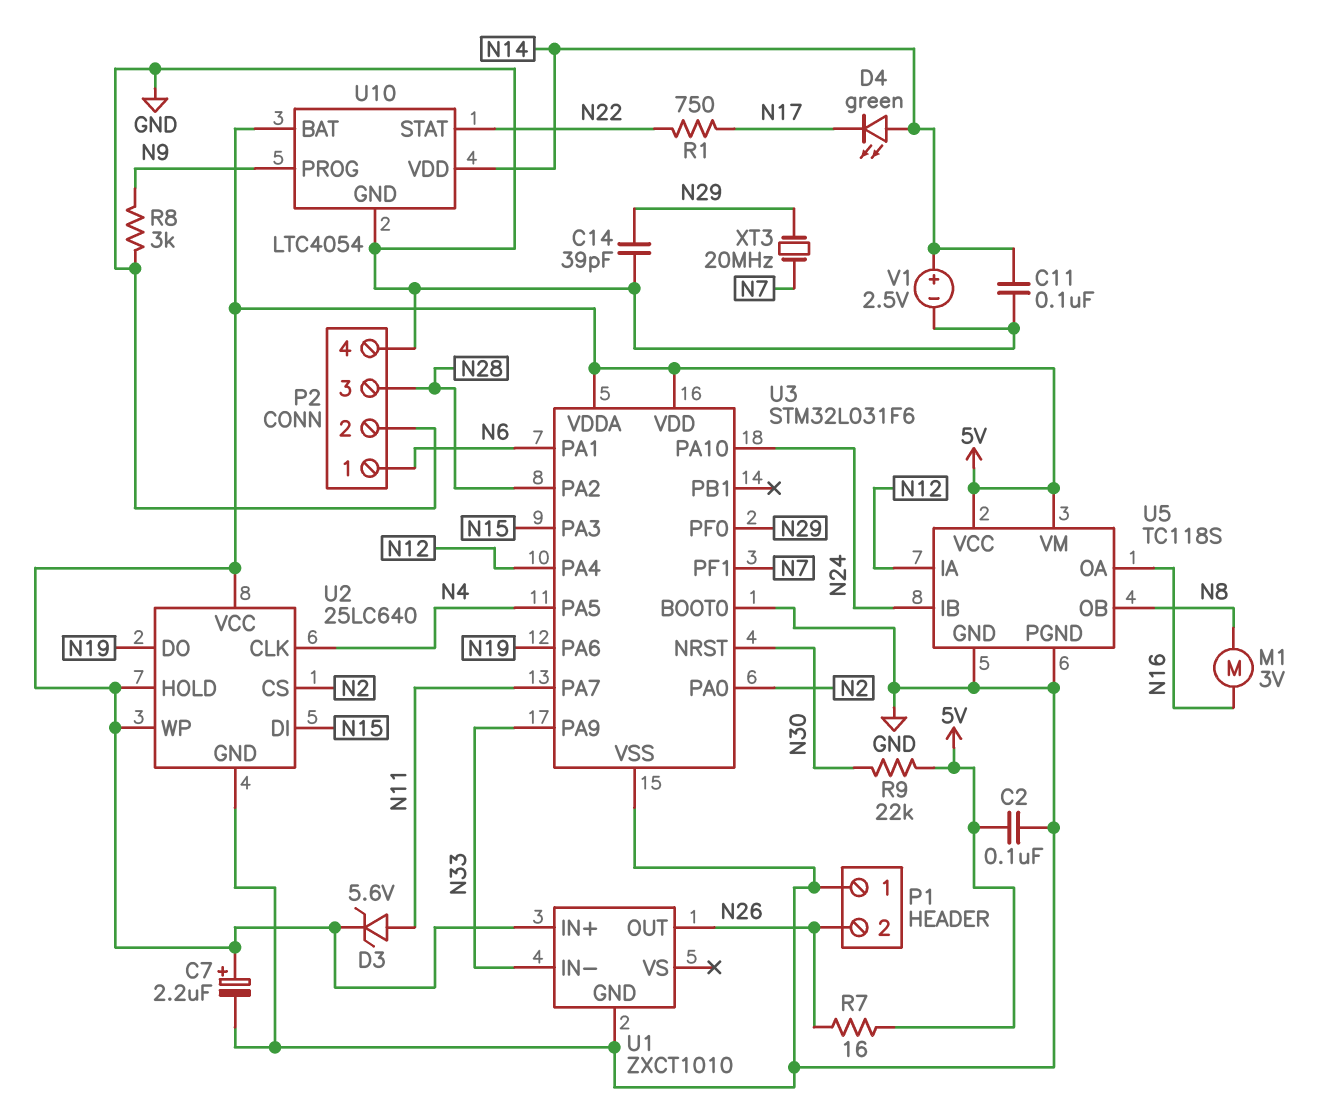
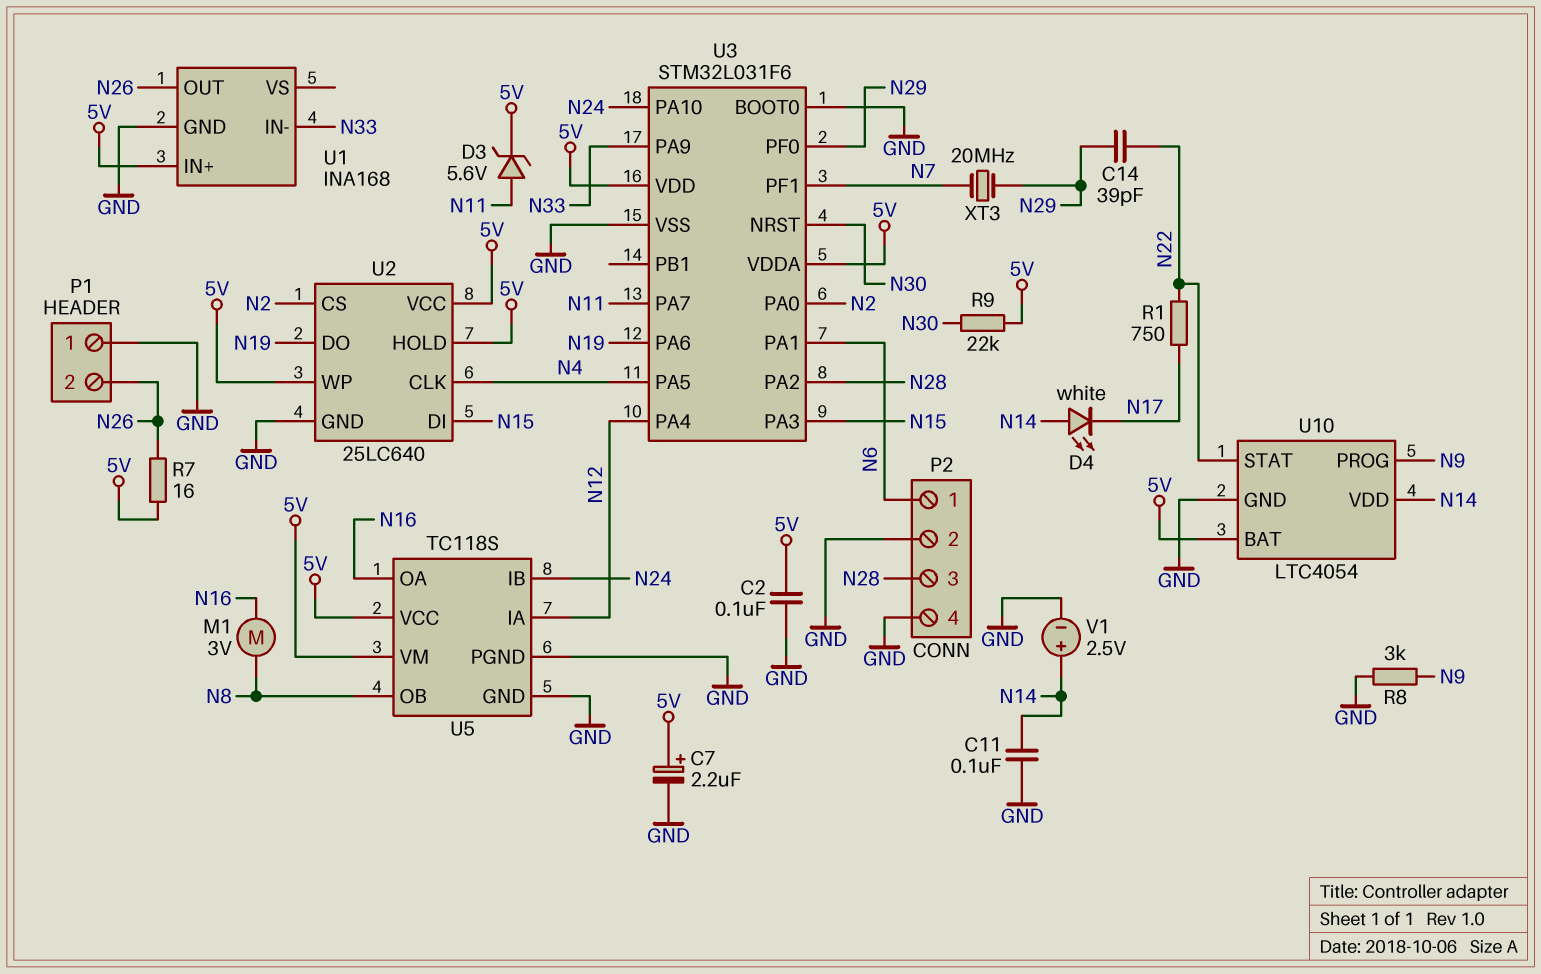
C14: 39pF (GND, N29) -> 39pF (N22, N29)
D4: LED green (A N14, K N17) -> LED white (A N14, K N17)
U1: ZXCT1010 -> INA168

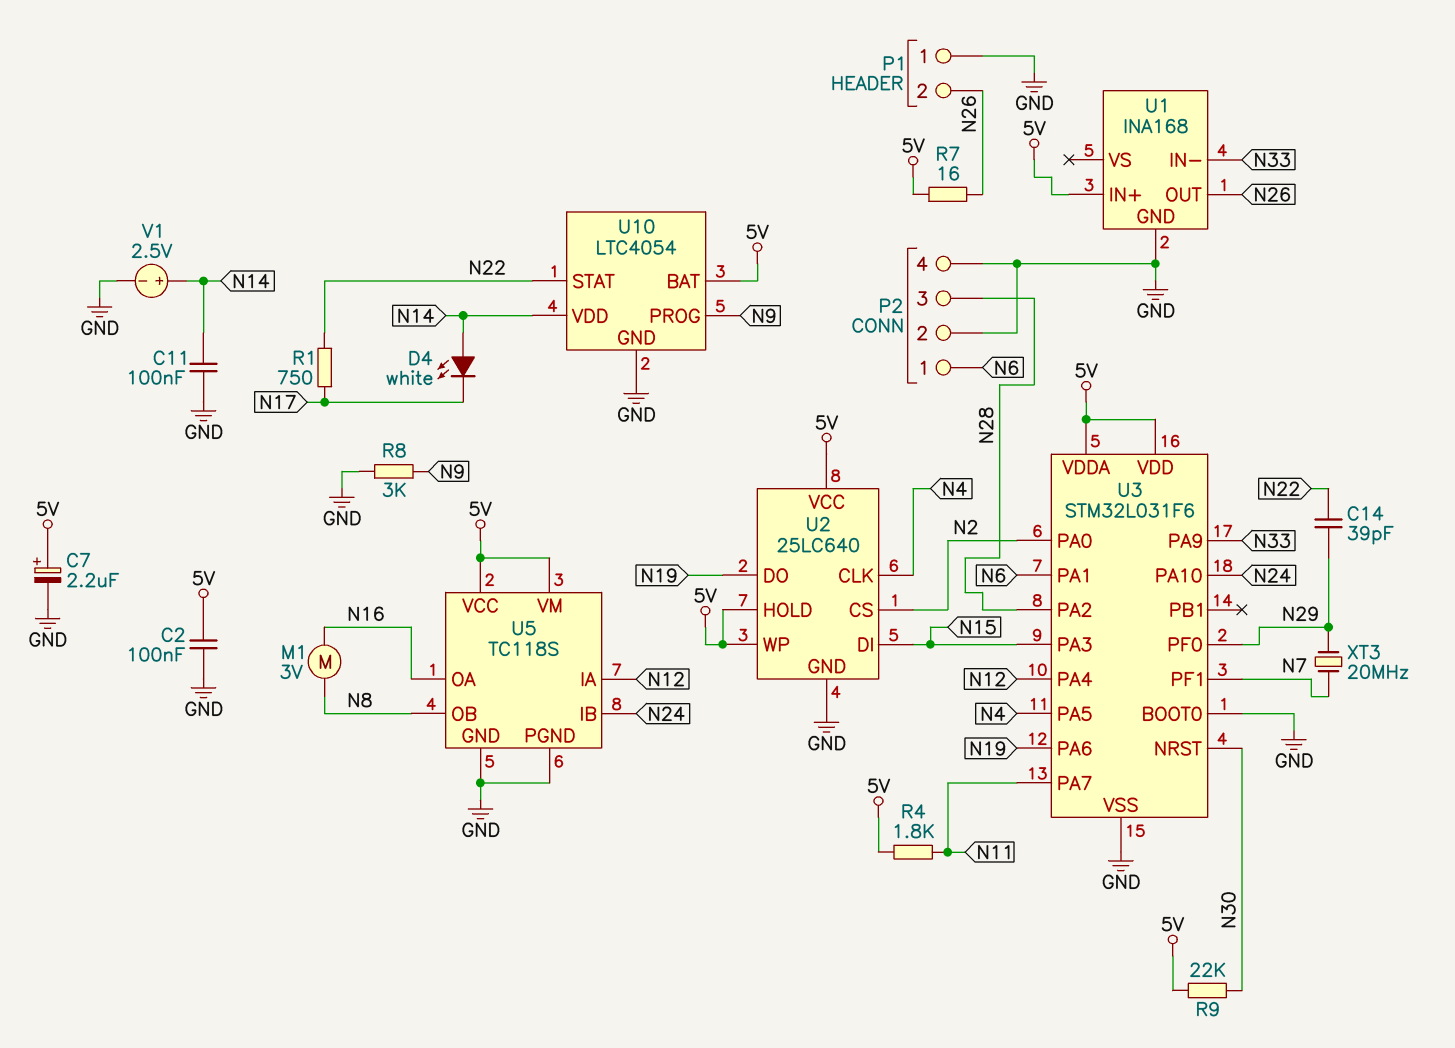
D3: zener 5.6V (A N11, K 5V) -> none
R4: none -> 1.8k (5V, N11)

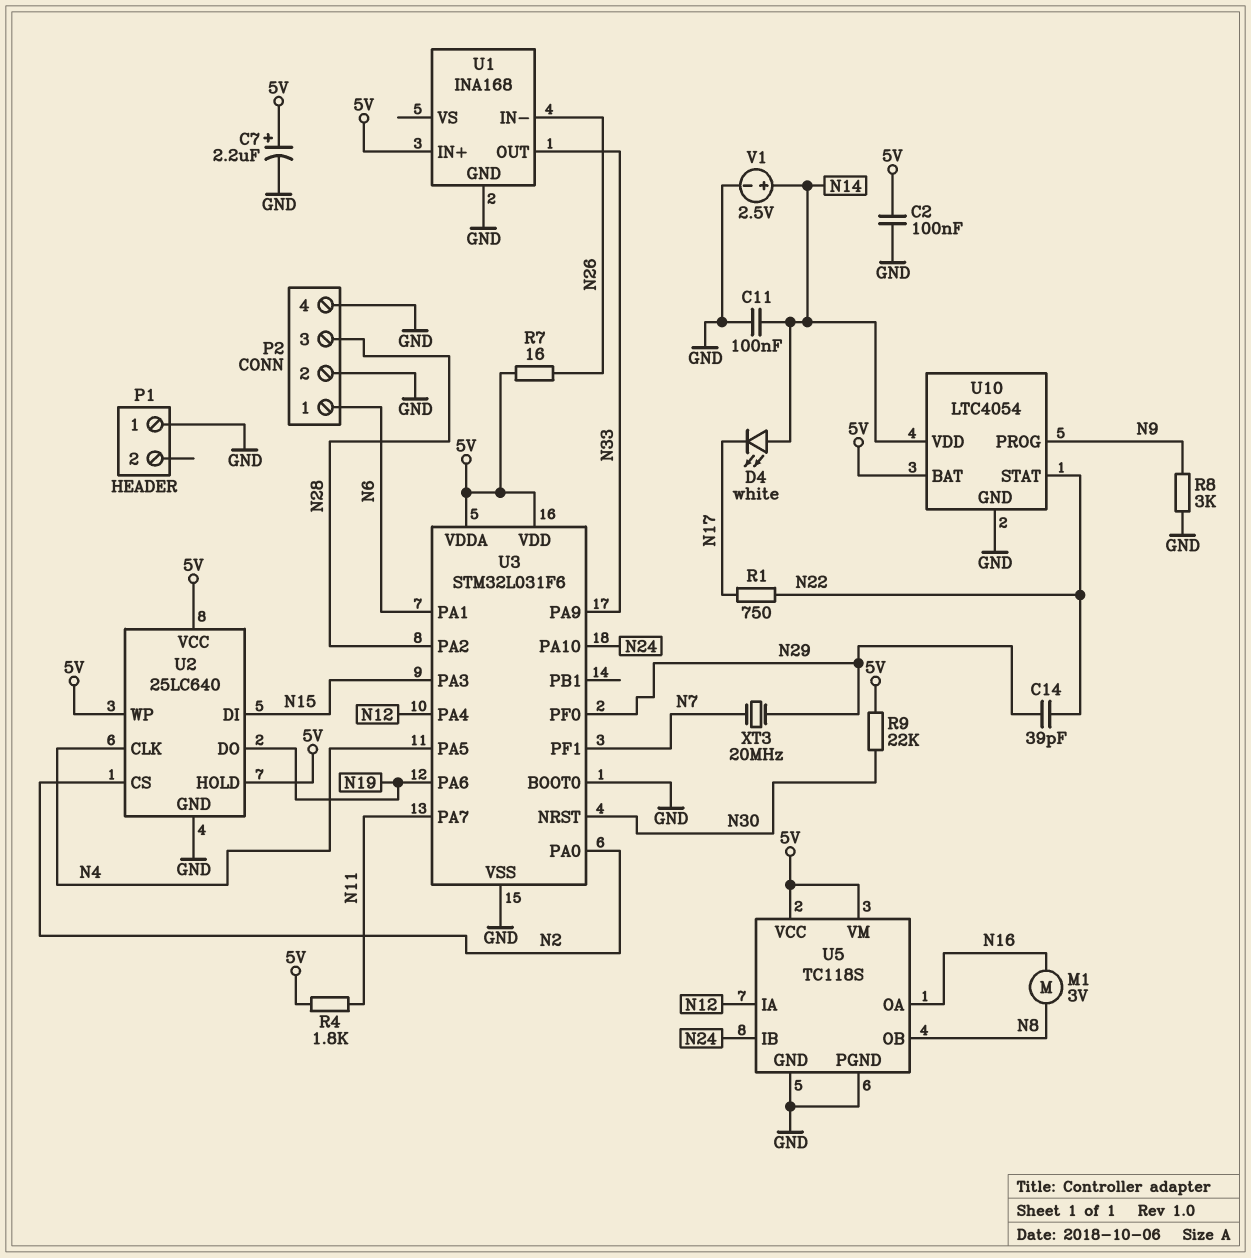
P1 pin 2: N26 -> none
U1 pin IN-: N33 -> N26
U1 pin OUT: N26 -> N33

